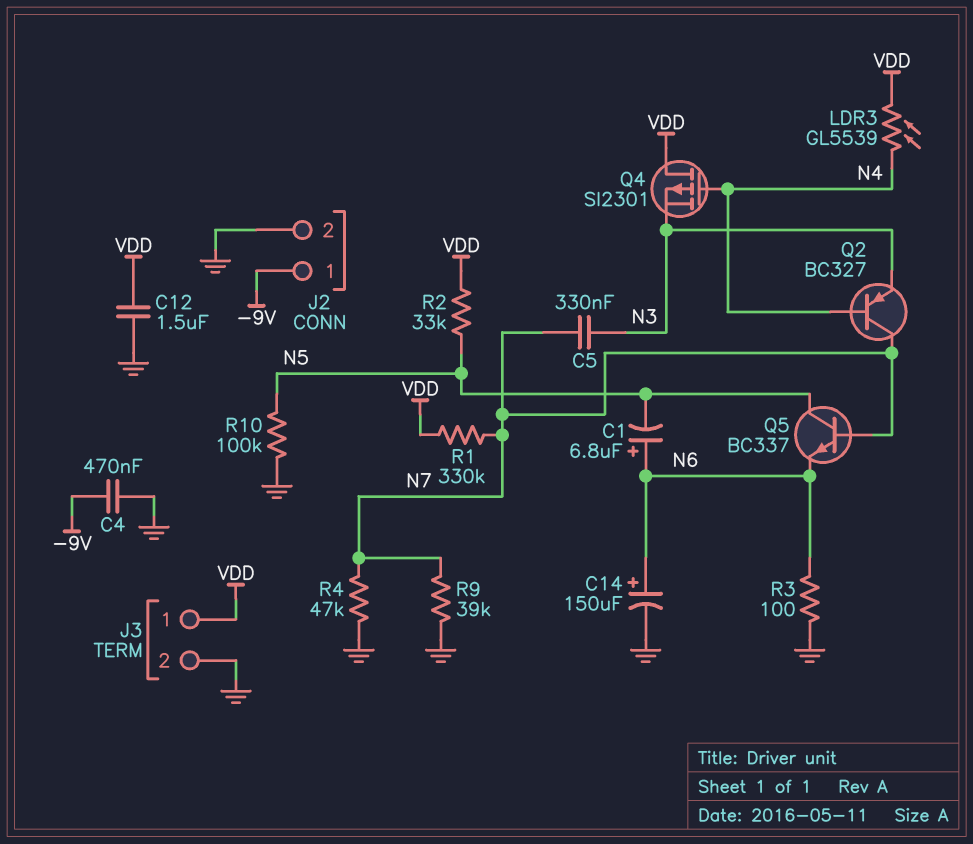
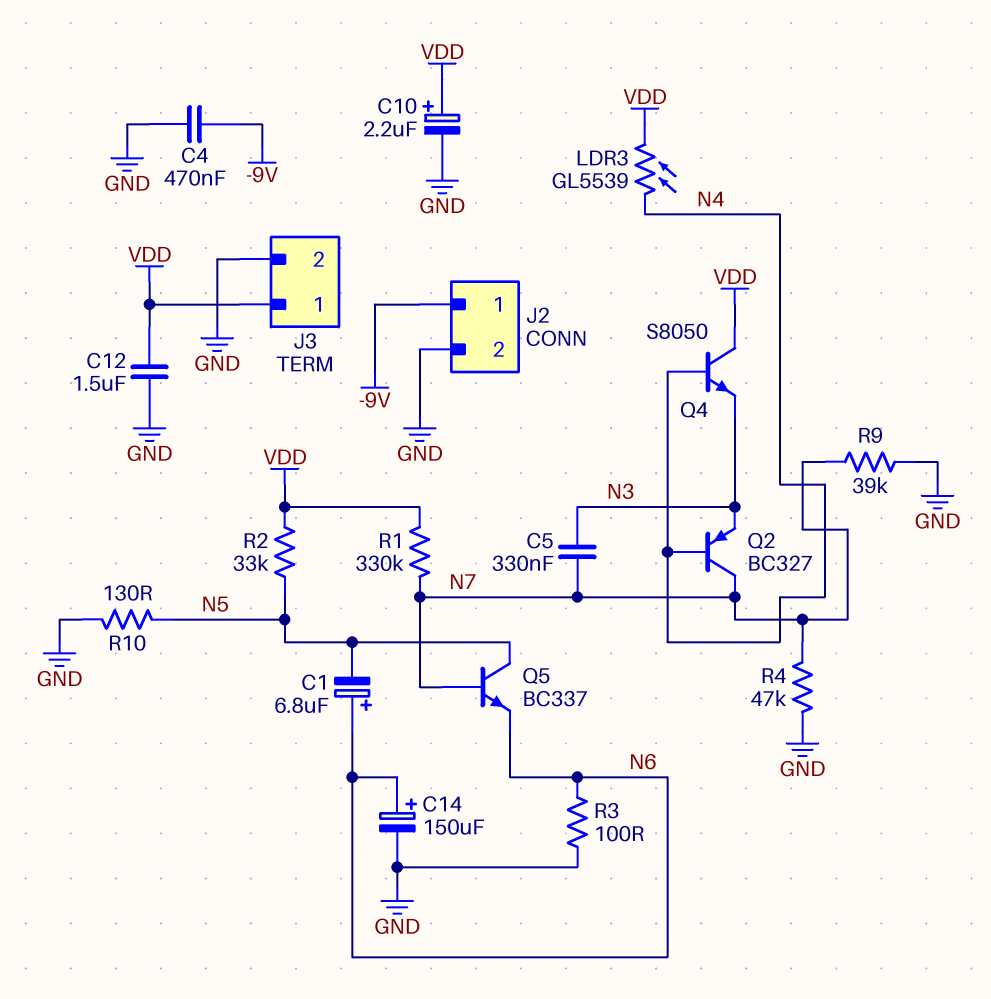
C10: none -> 2.2uF (plus VDD, minus GND)
Q4: PMOS SI2301 (G N4, D VDD, S N3) -> NPN S8050 (B N4, C VDD, E N3)
R10: 100k (GND, N5) -> 130 (GND, N5)

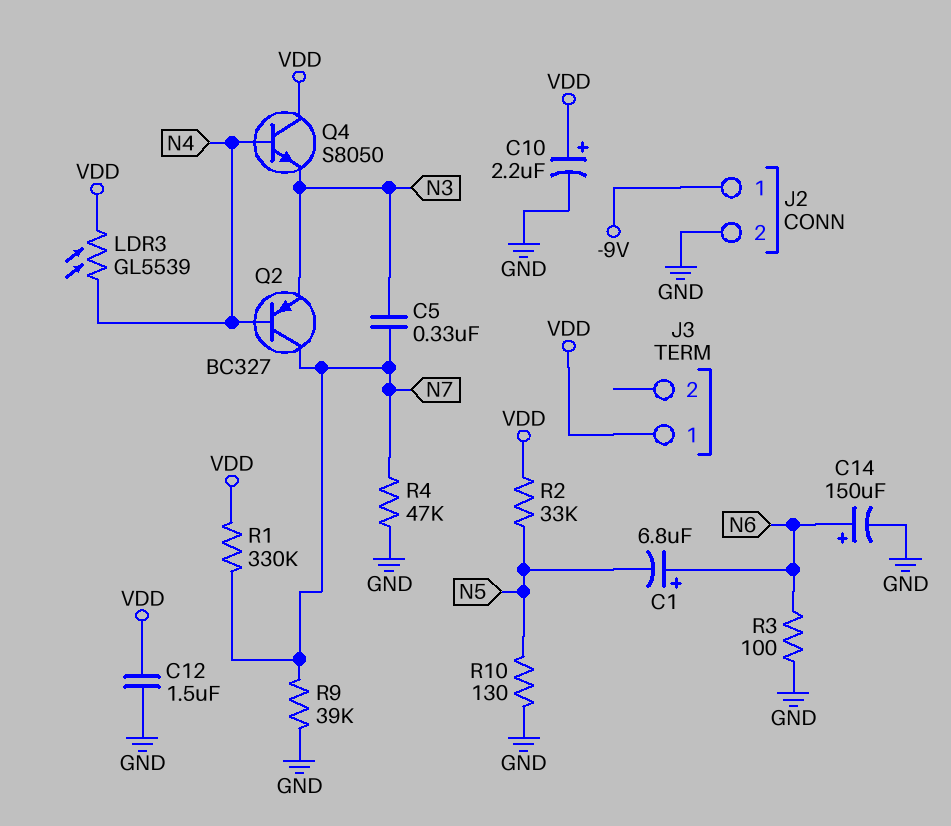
C4: 470nF (-9V, GND) -> none
J3 pin 2: GND -> none
Q5: NPN BC337 (B N7, C N5, E N6) -> none

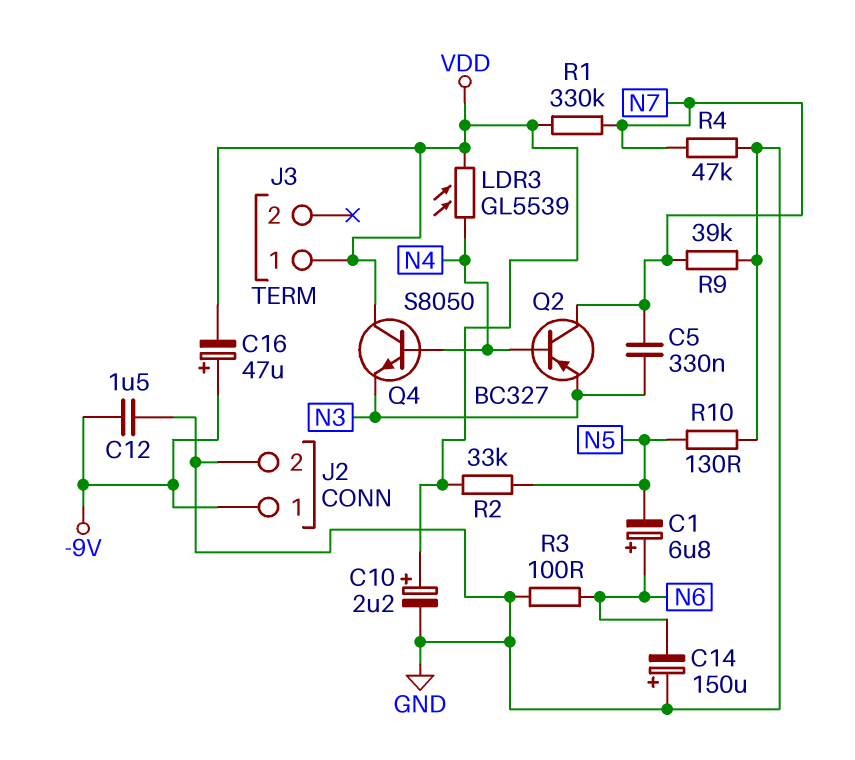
C12: 1.5uF (GND, VDD) -> 1.5uF (-9V, GND)
C14: 150uF (plus N6, minus GND) -> 150uF (plus GND, minus N6)
C16: none -> 47uF (plus -9V, minus VDD)

